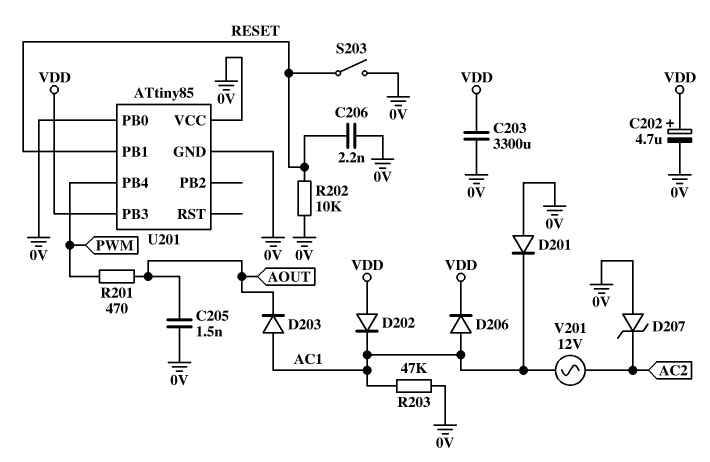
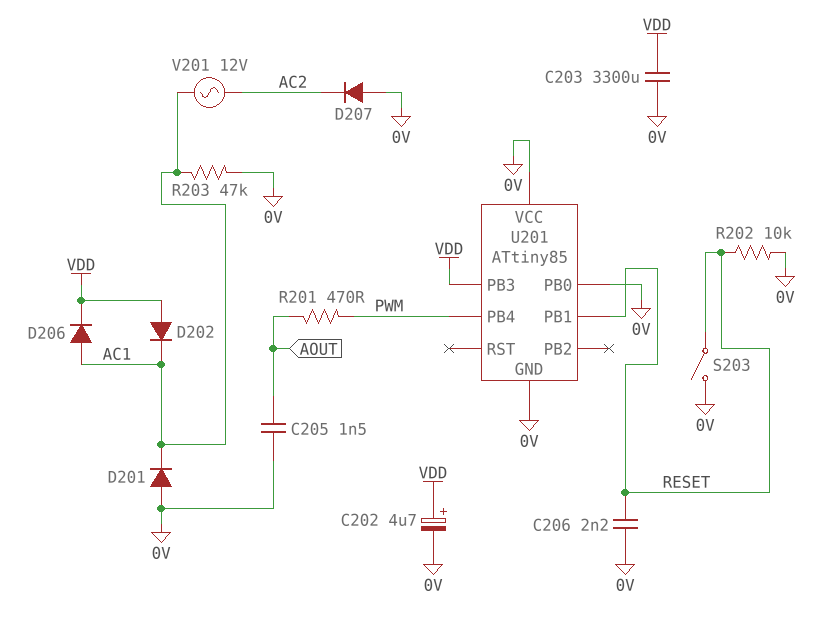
D203: diode (A AC1, K AOUT) -> none
D207: zener (A 0V, K AC2) -> diode (A 0V, K AC2)

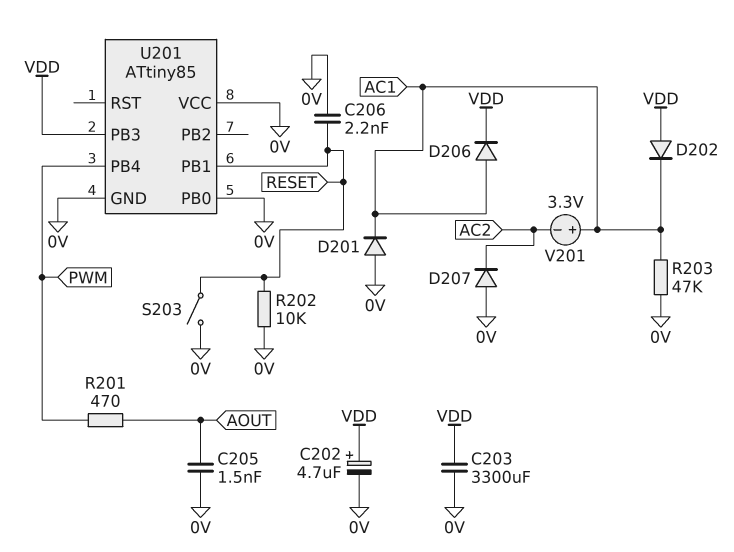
V201: AC 12V (AC1, AC2) -> 3.3V (plus AC1, minus AC2)

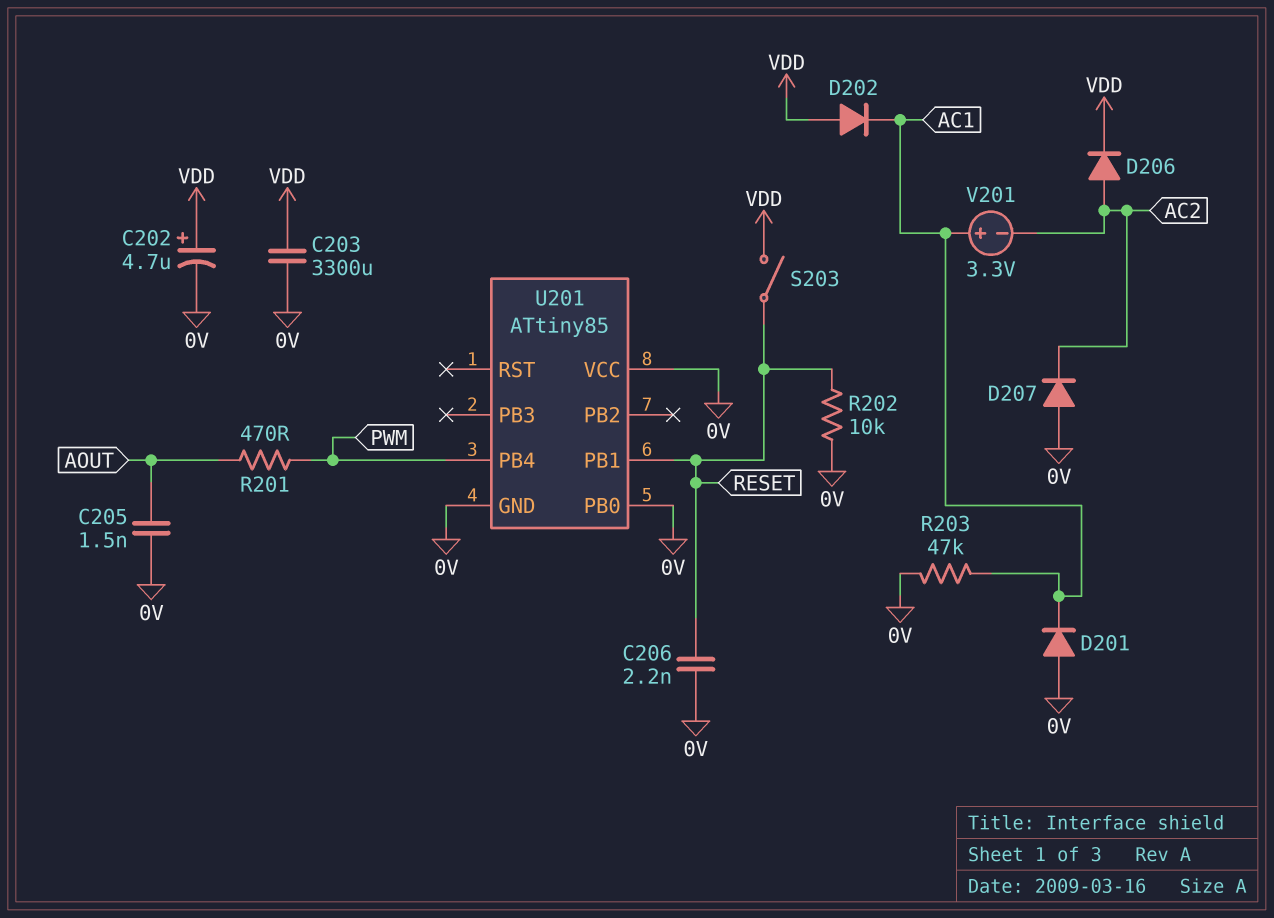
D206: diode (A AC1, K VDD) -> diode (A AC2, K VDD)
S203: switch (0V, RESET) -> switch (RESET, VDD)
U201 pin PB3: VDD -> none

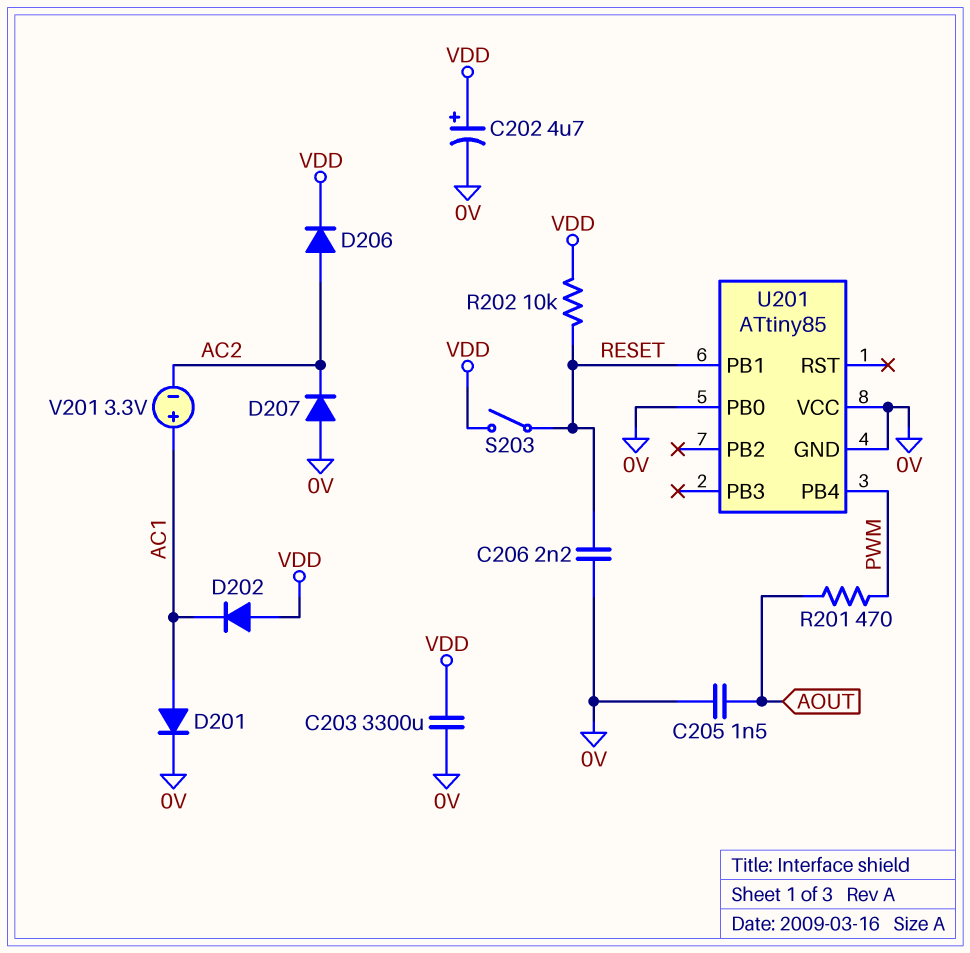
D201: diode (A 0V, K AC1) -> diode (A AC1, K 0V)
R202: 10k (0V, RESET) -> 10k (RESET, VDD)
R203: 47k (0V, AC1) -> none

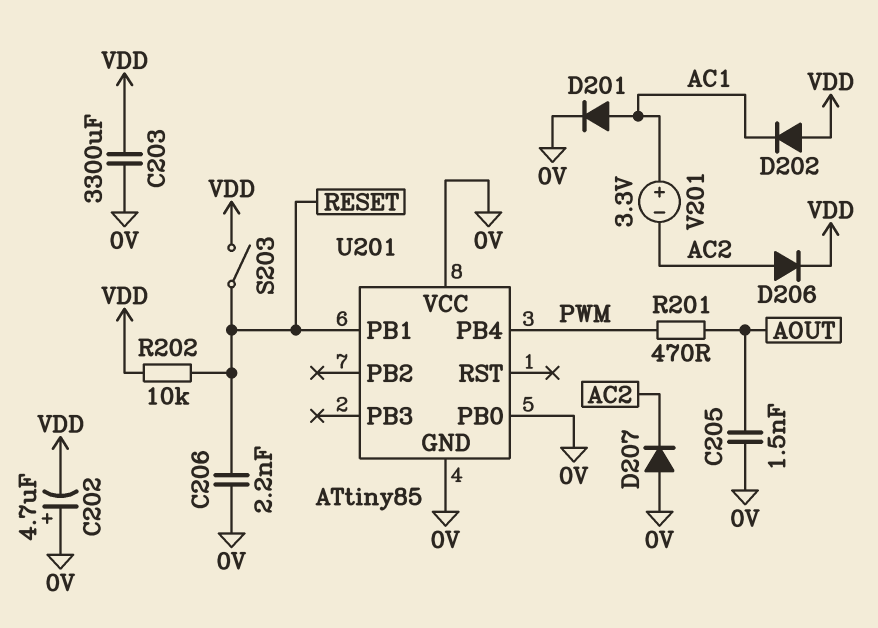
C202: 4.7uF (plus VDD, minus 0V) -> 4.7uF (plus 0V, minus VDD)

